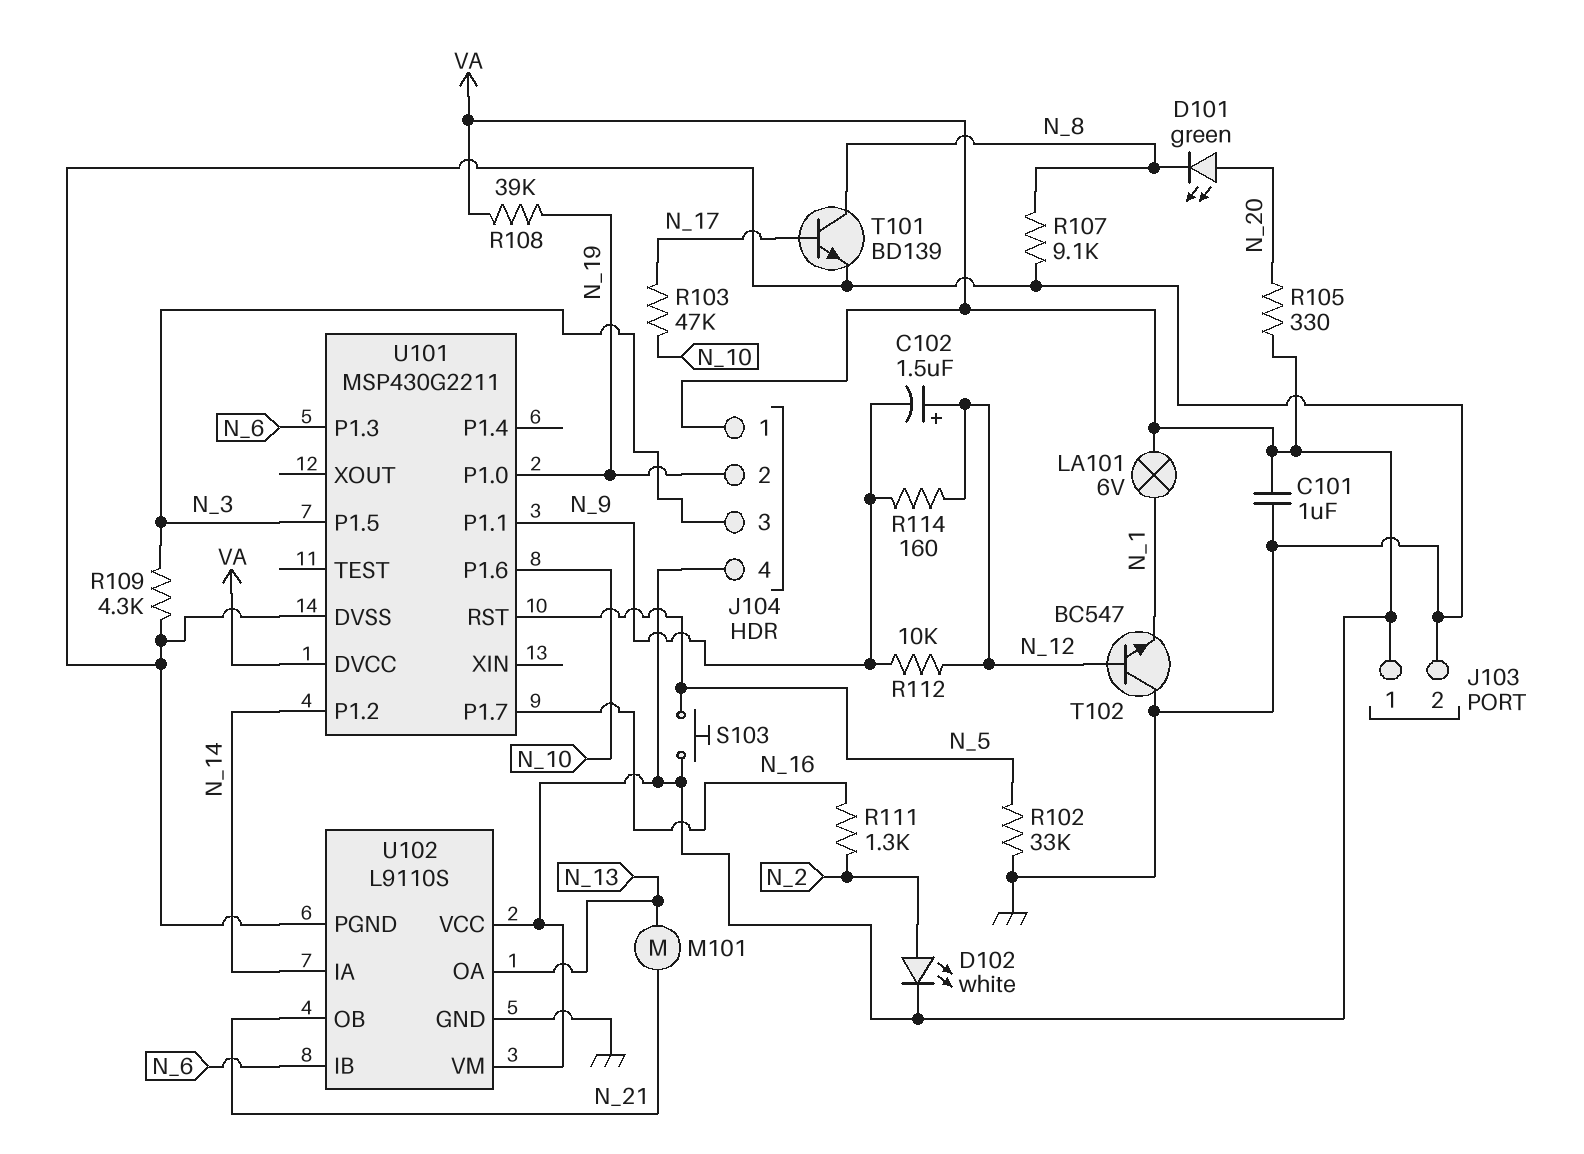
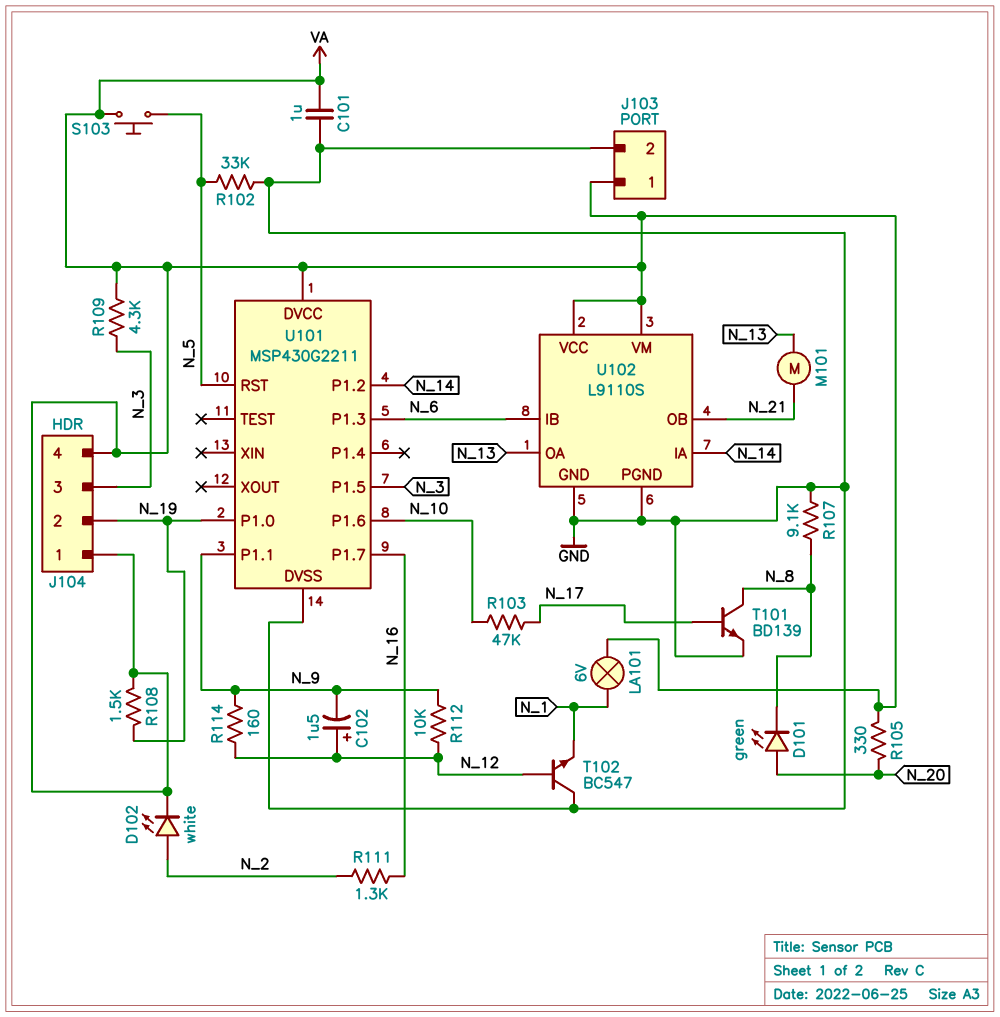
R108: 39k (N_19, VA) -> 1.5k (N_19, VA)
R109: 4.3k (GND, N_3) -> 4.3k (N_3, VA)

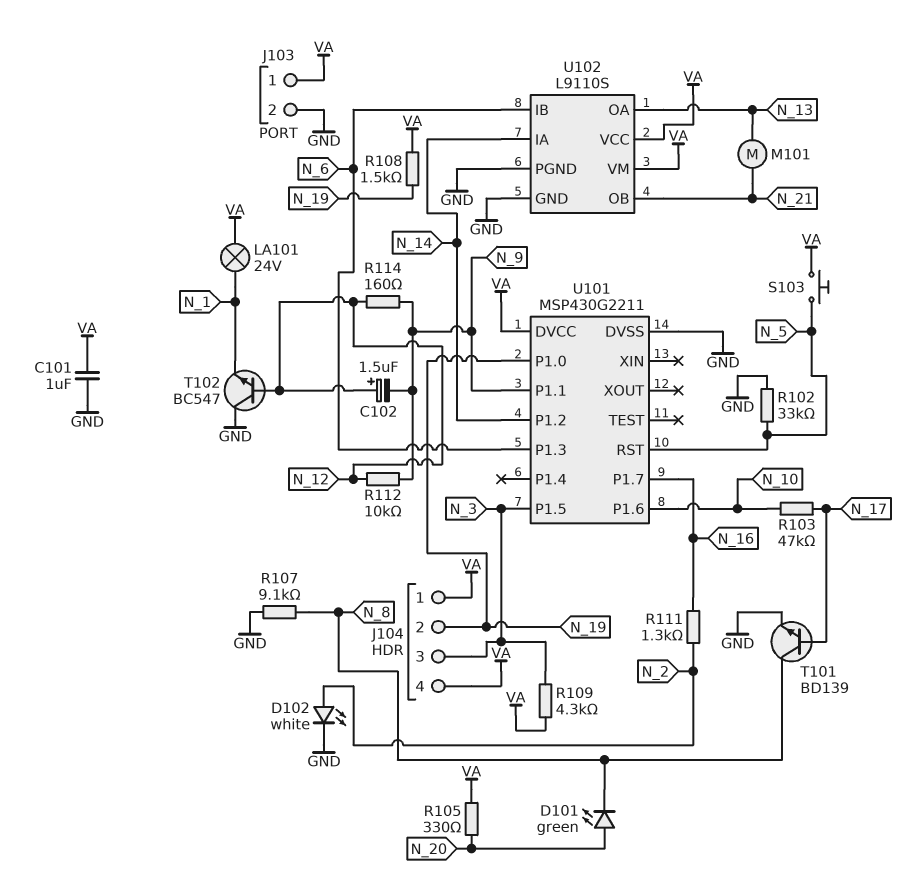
D102: LED white (A N_2, K VA) -> LED white (A N_2, K GND)
LA101: lamp 6V (N_1, VA) -> lamp 24V (N_1, VA)

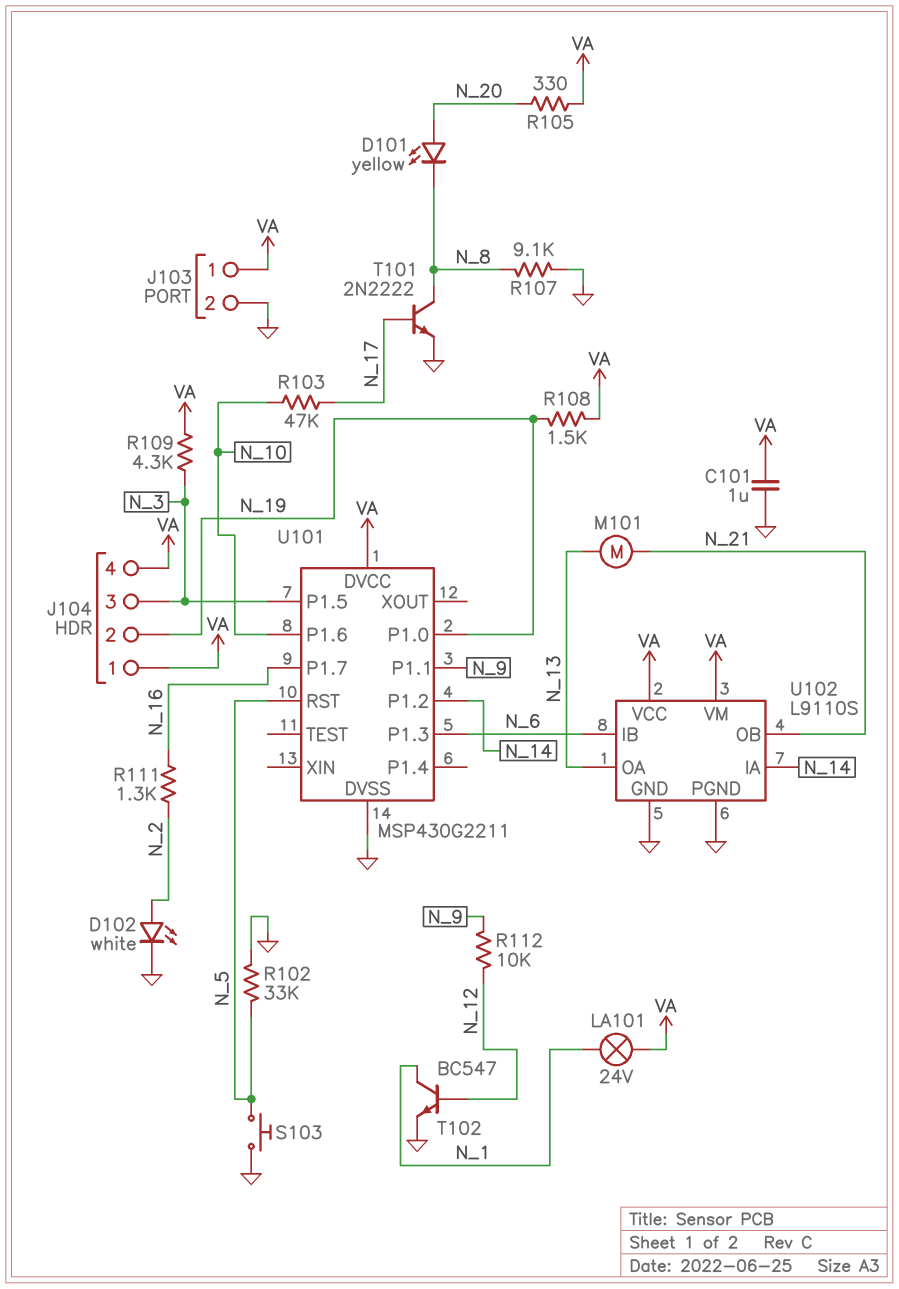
C102: 1.5uF (plus N_12, minus N_9) -> none
D101: LED green (A N_20, K N_8) -> LED yellow (A N_20, K N_8)
R114: 160 (N_9, N_12) -> none
S103: button (N_5, VA) -> button (GND, N_5)
T101: NPN BD139 (B N_17, C N_8, E GND) -> NPN 2N2222 (B N_17, C N_8, E GND)
T102: NPN BC547 (B N_12, C GND, E N_1) -> NPN BC547 (B N_12, C N_1, E GND)

